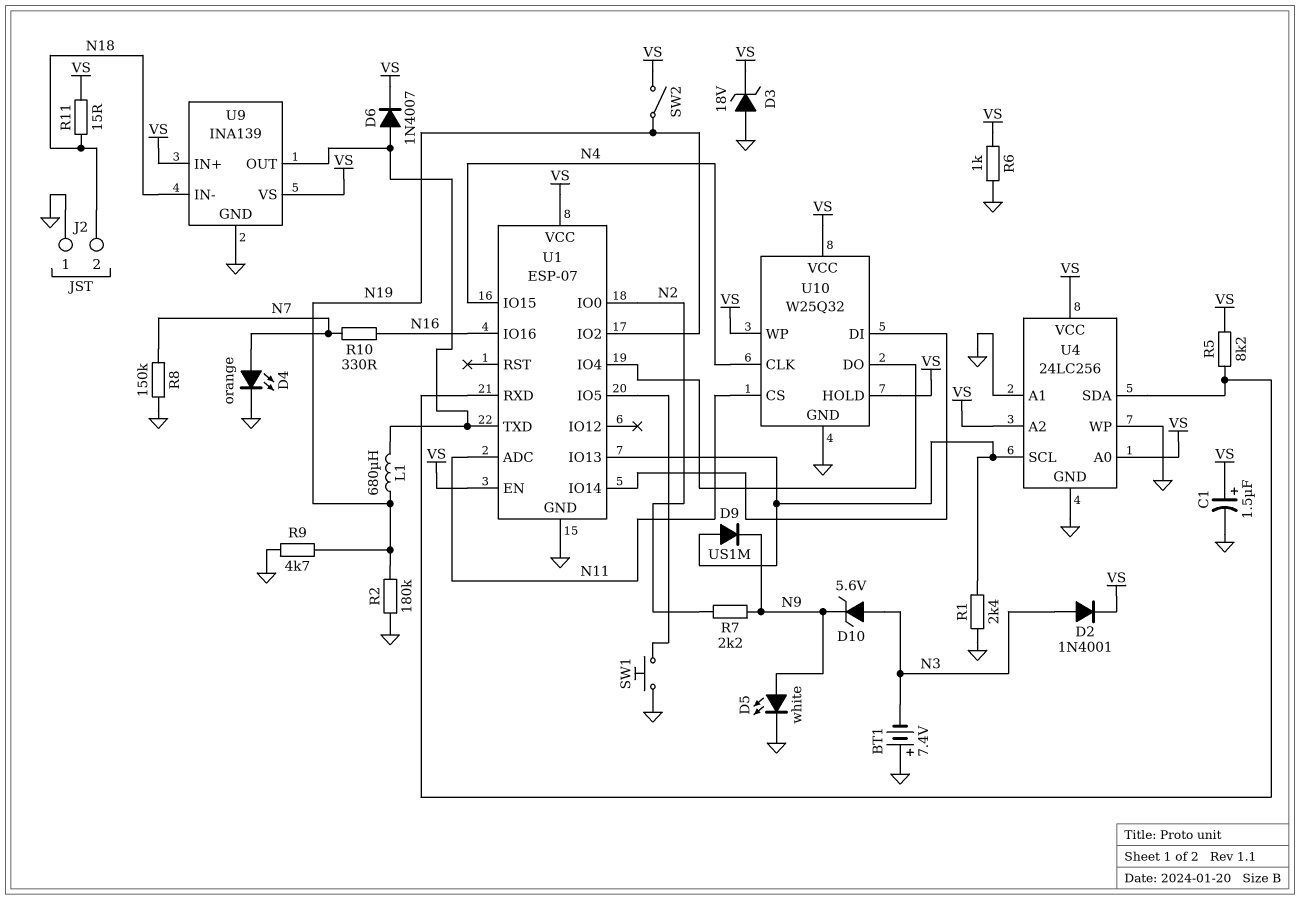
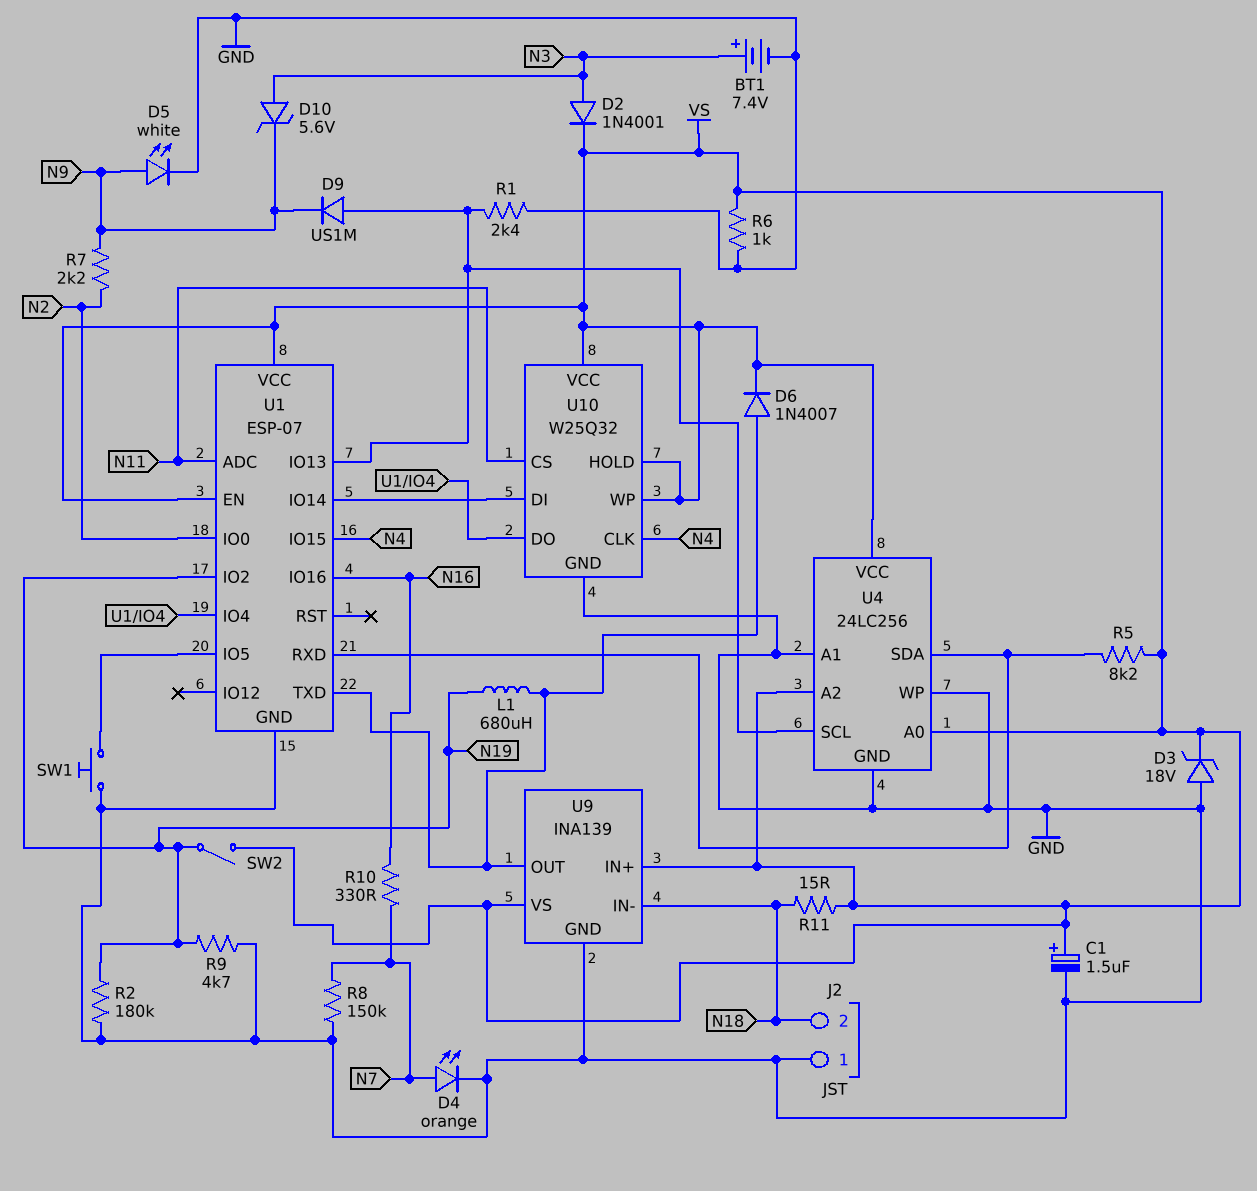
BT1: 7.4V (plus GND, minus N3) -> 7.4V (plus N3, minus GND)

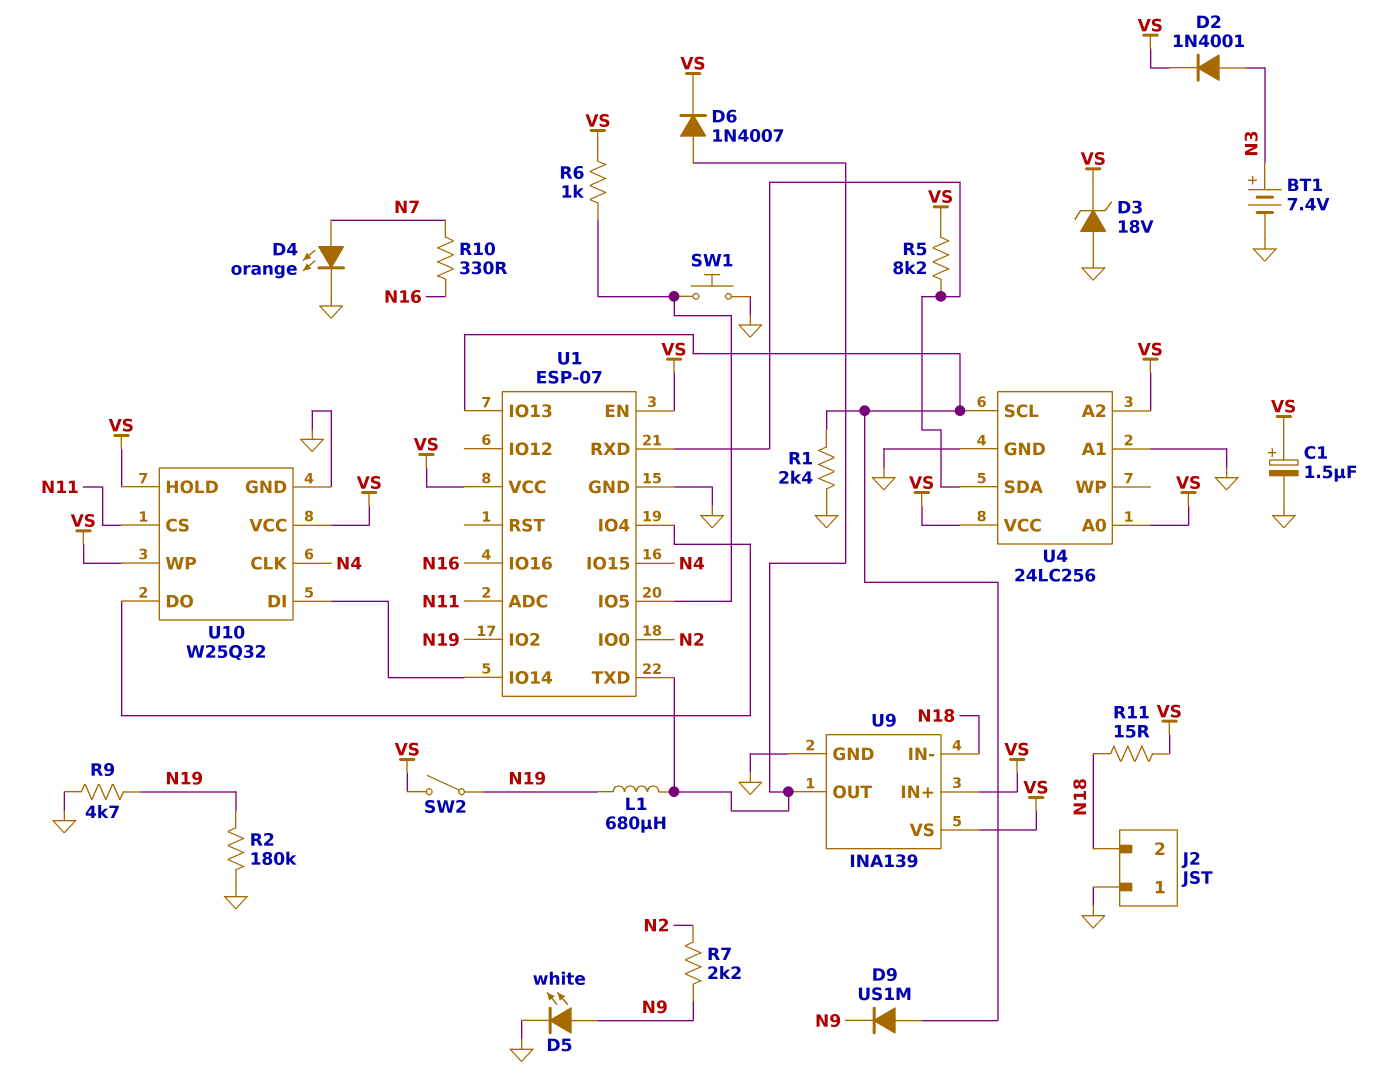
D10: zener 5.6V (A N3, K N9) -> none
R6: 1k (GND, VS) -> 1k (U1/IO5, VS)
R8: 150k (GND, N7) -> none
U4 pin WP: GND -> none

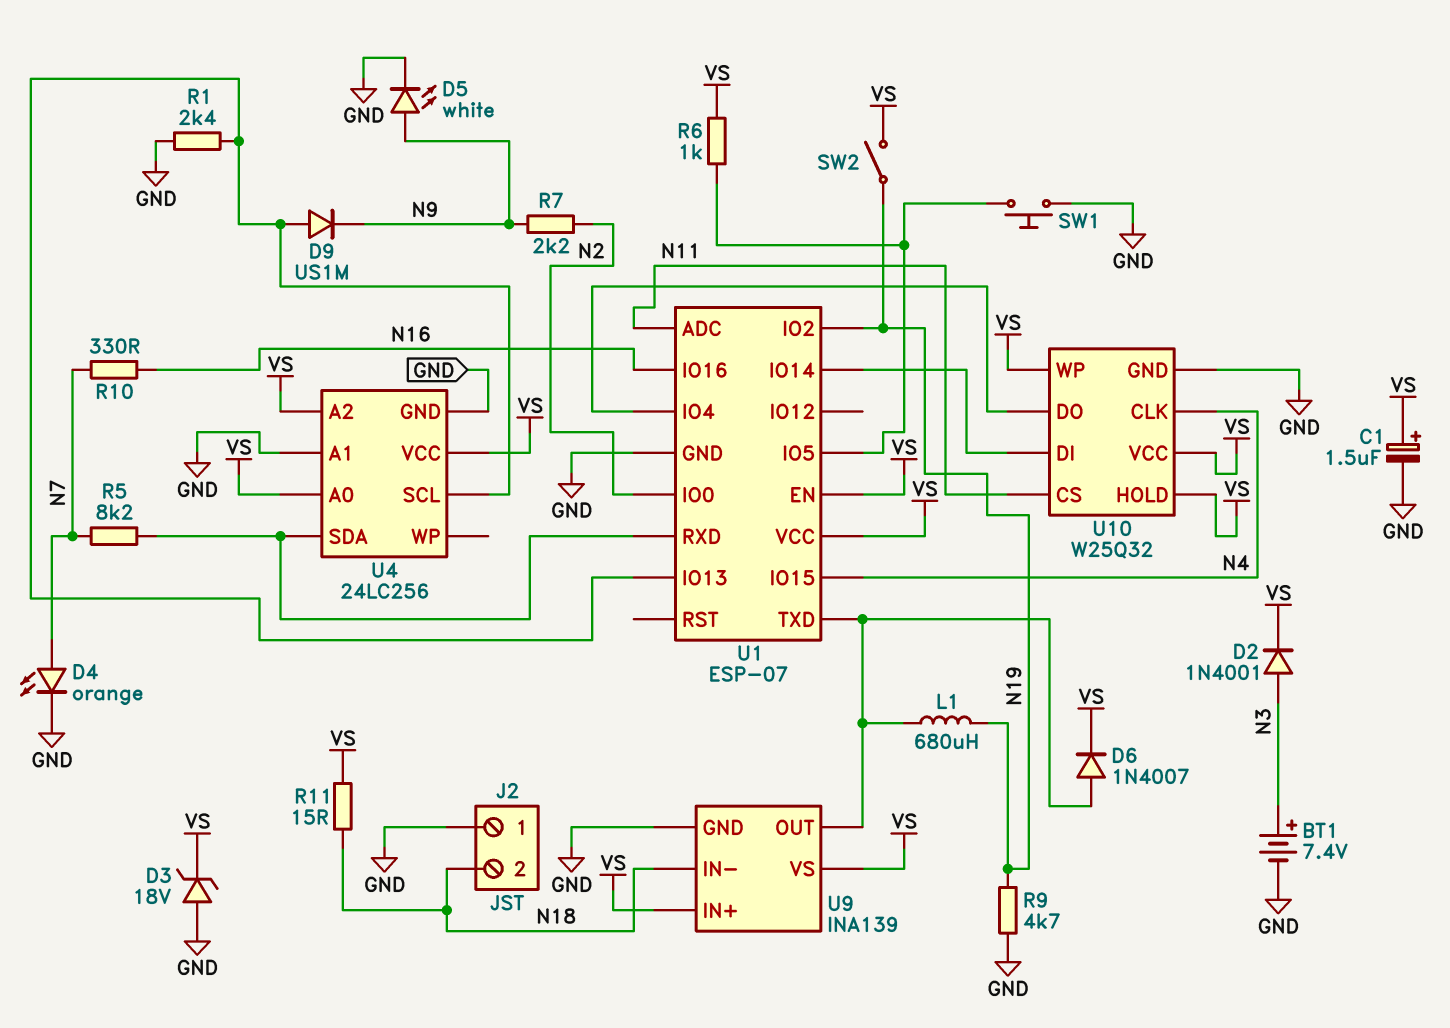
R2: 180k (GND, N19) -> none
R5: 8.2k (U1/RXD, VS) -> 8.2k (N7, U1/RXD)

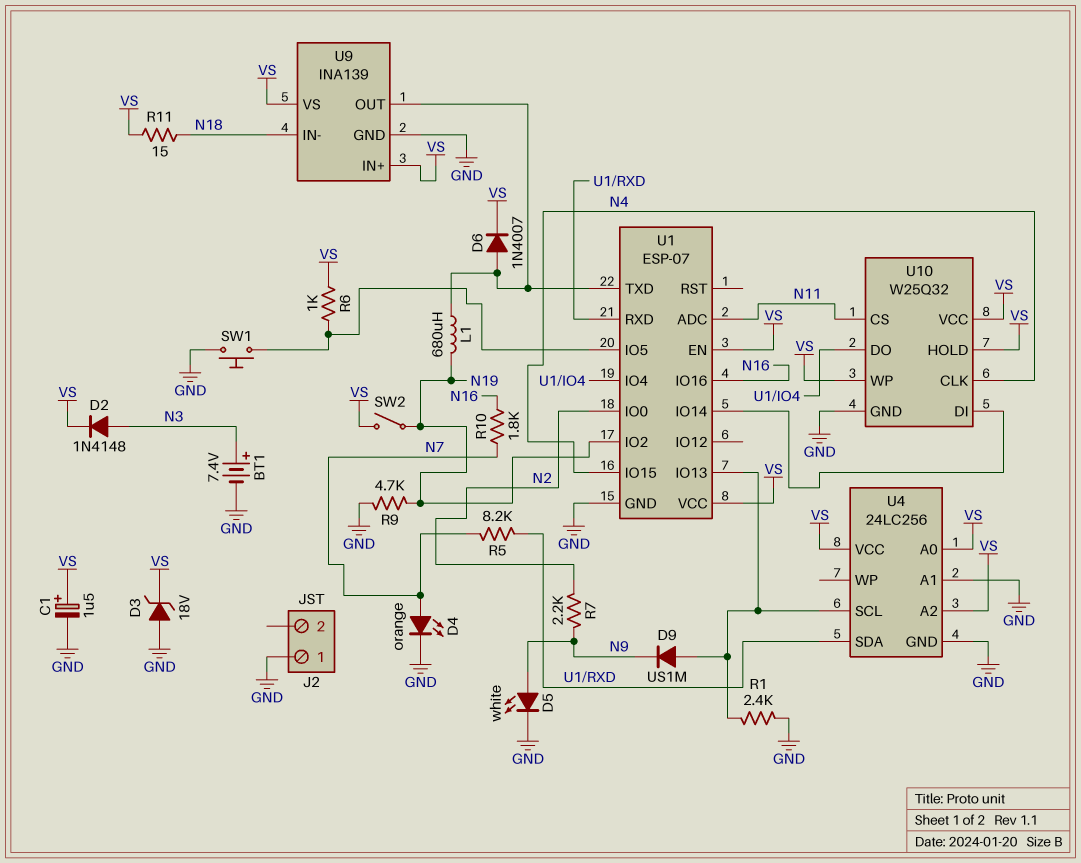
D2: diode 1N4001 (A N3, K VS) -> diode 1N4148 (A N3, K VS)
J2 pin 2: N18 -> none
R10: 330 (N7, N16) -> 1.8k (N7, N16)

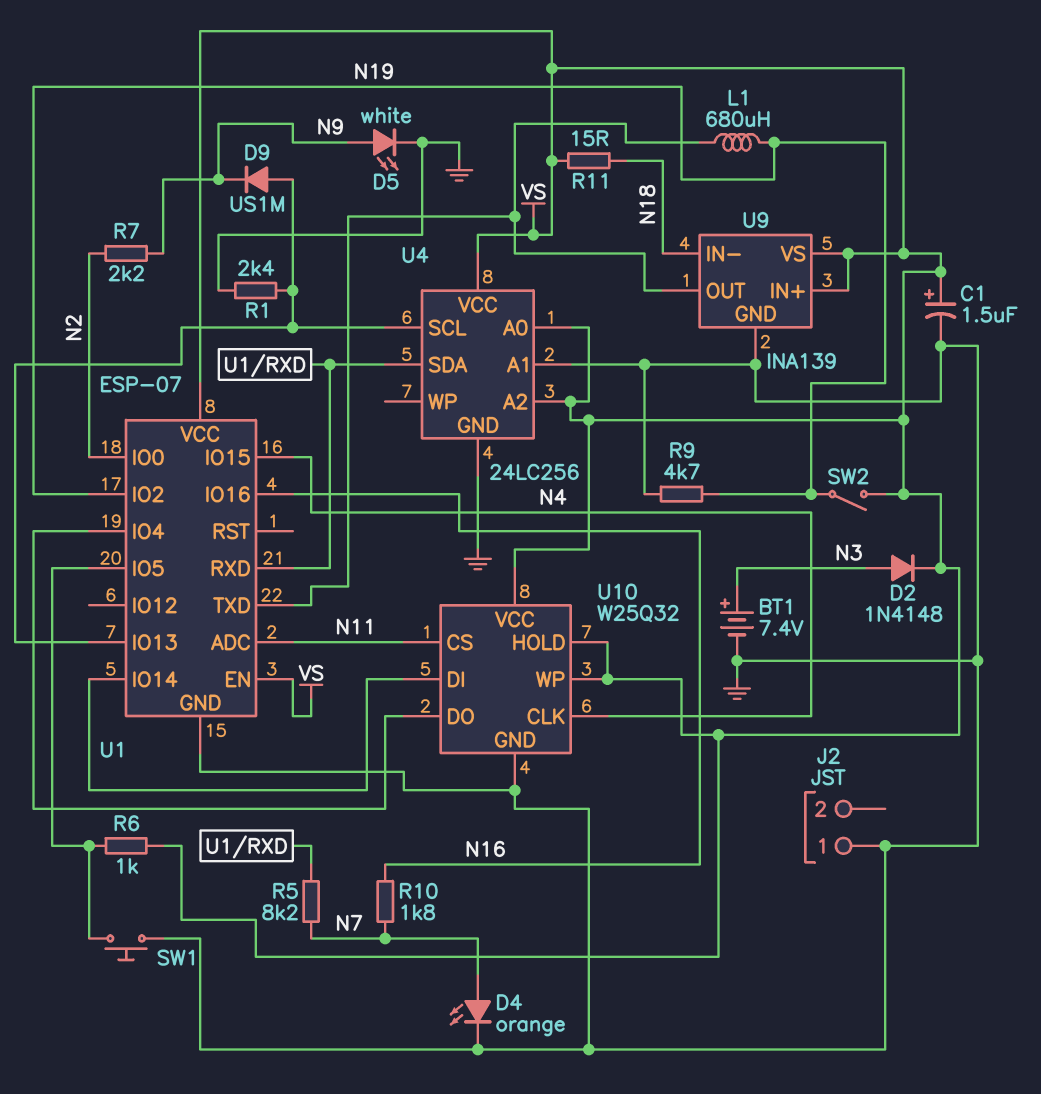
D3: zener 18V (A GND, K VS) -> none
D6: diode 1N4007 (A U1/TXD, K VS) -> none

